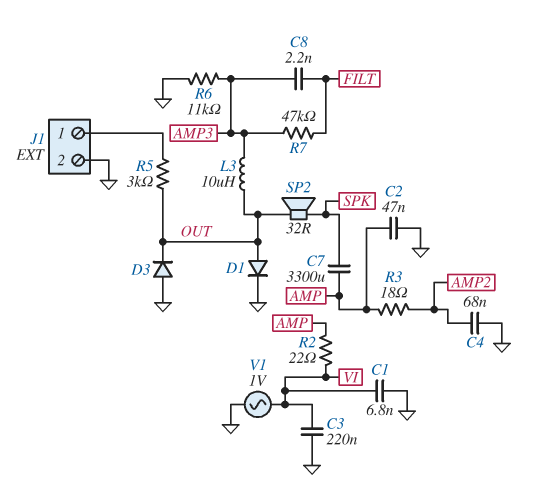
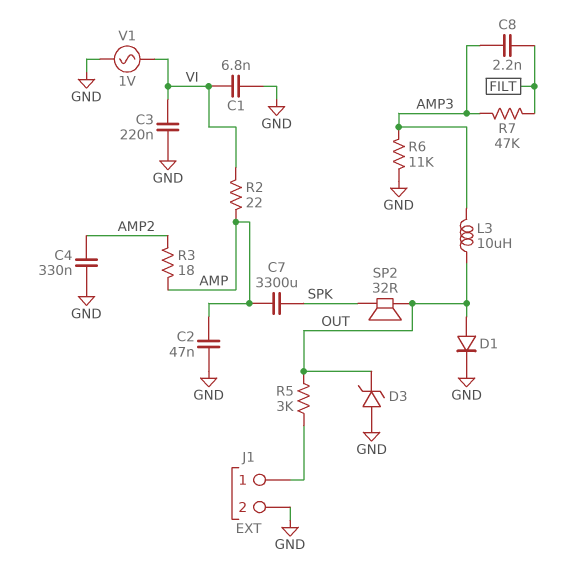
C4: 68nF (AMP2, GND) -> 330nF (AMP2, GND)
D3: diode (A GND, K OUT) -> zener (A GND, K OUT)

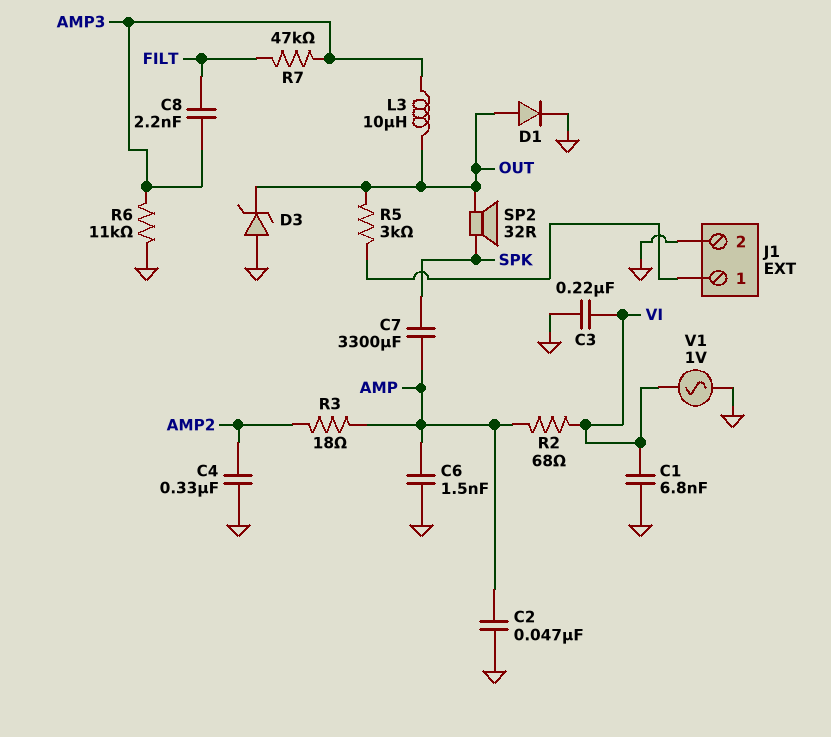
C6: none -> 1.5nF (AMP, GND)
R2: 22 (AMP, VI) -> 68 (AMP, VI)

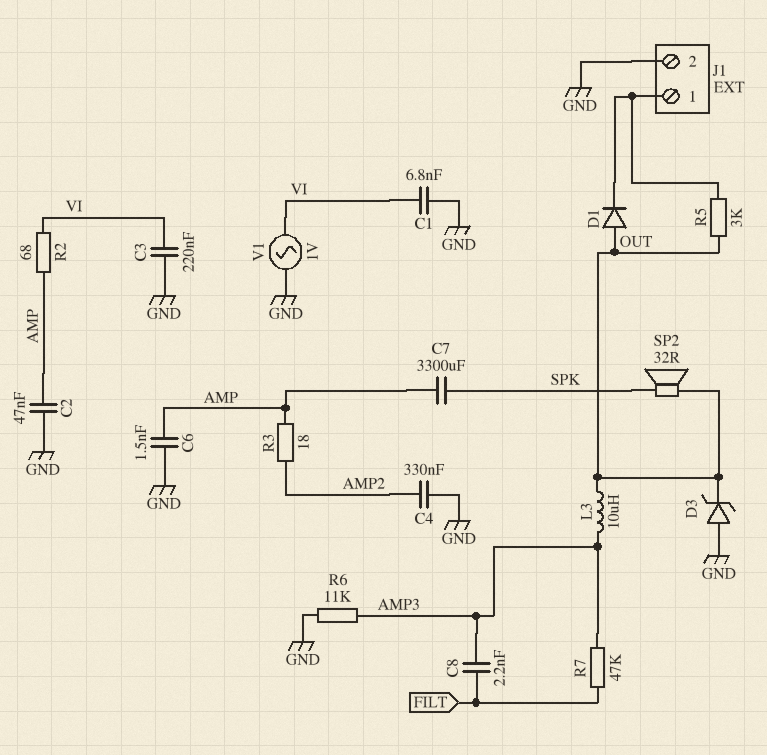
D1: diode (A OUT, K GND) -> diode (A OUT, K J1/1)

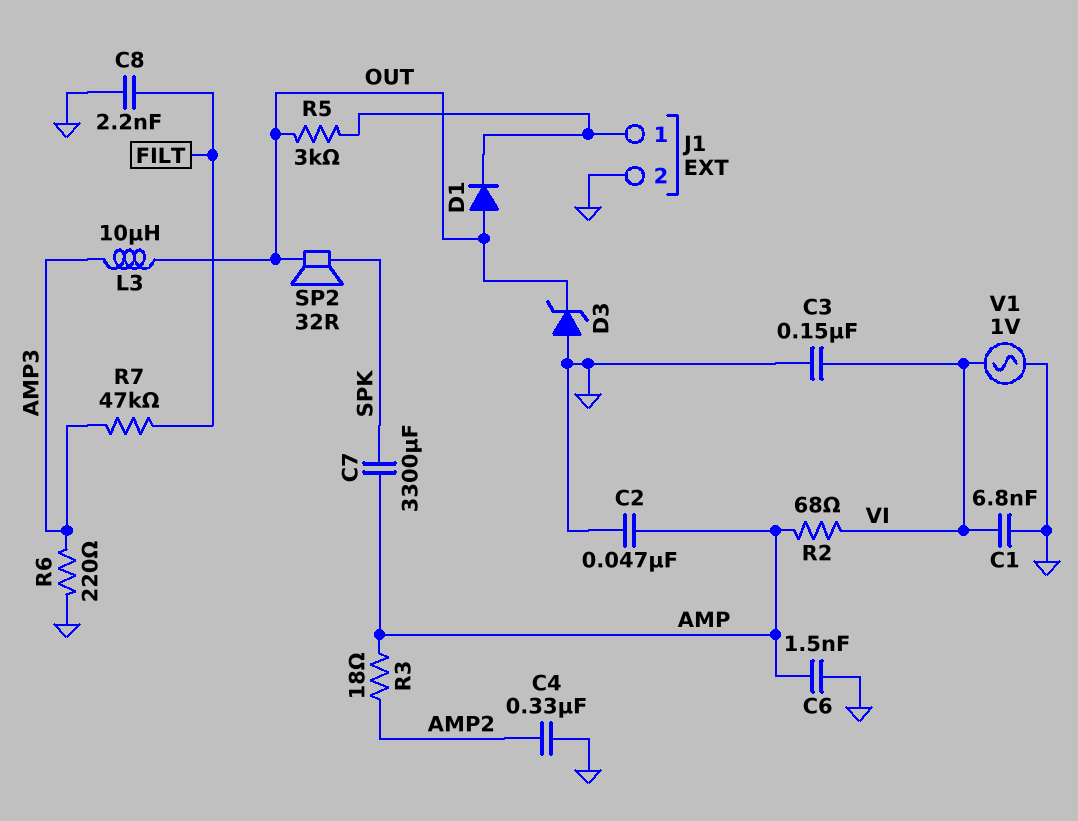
C3: 220nF (GND, VI) -> 150nF (GND, VI)
C8: 2.2nF (AMP3, FILT) -> 2.2nF (FILT, GND)
R6: 11k (AMP3, GND) -> 220 (AMP3, GND)

